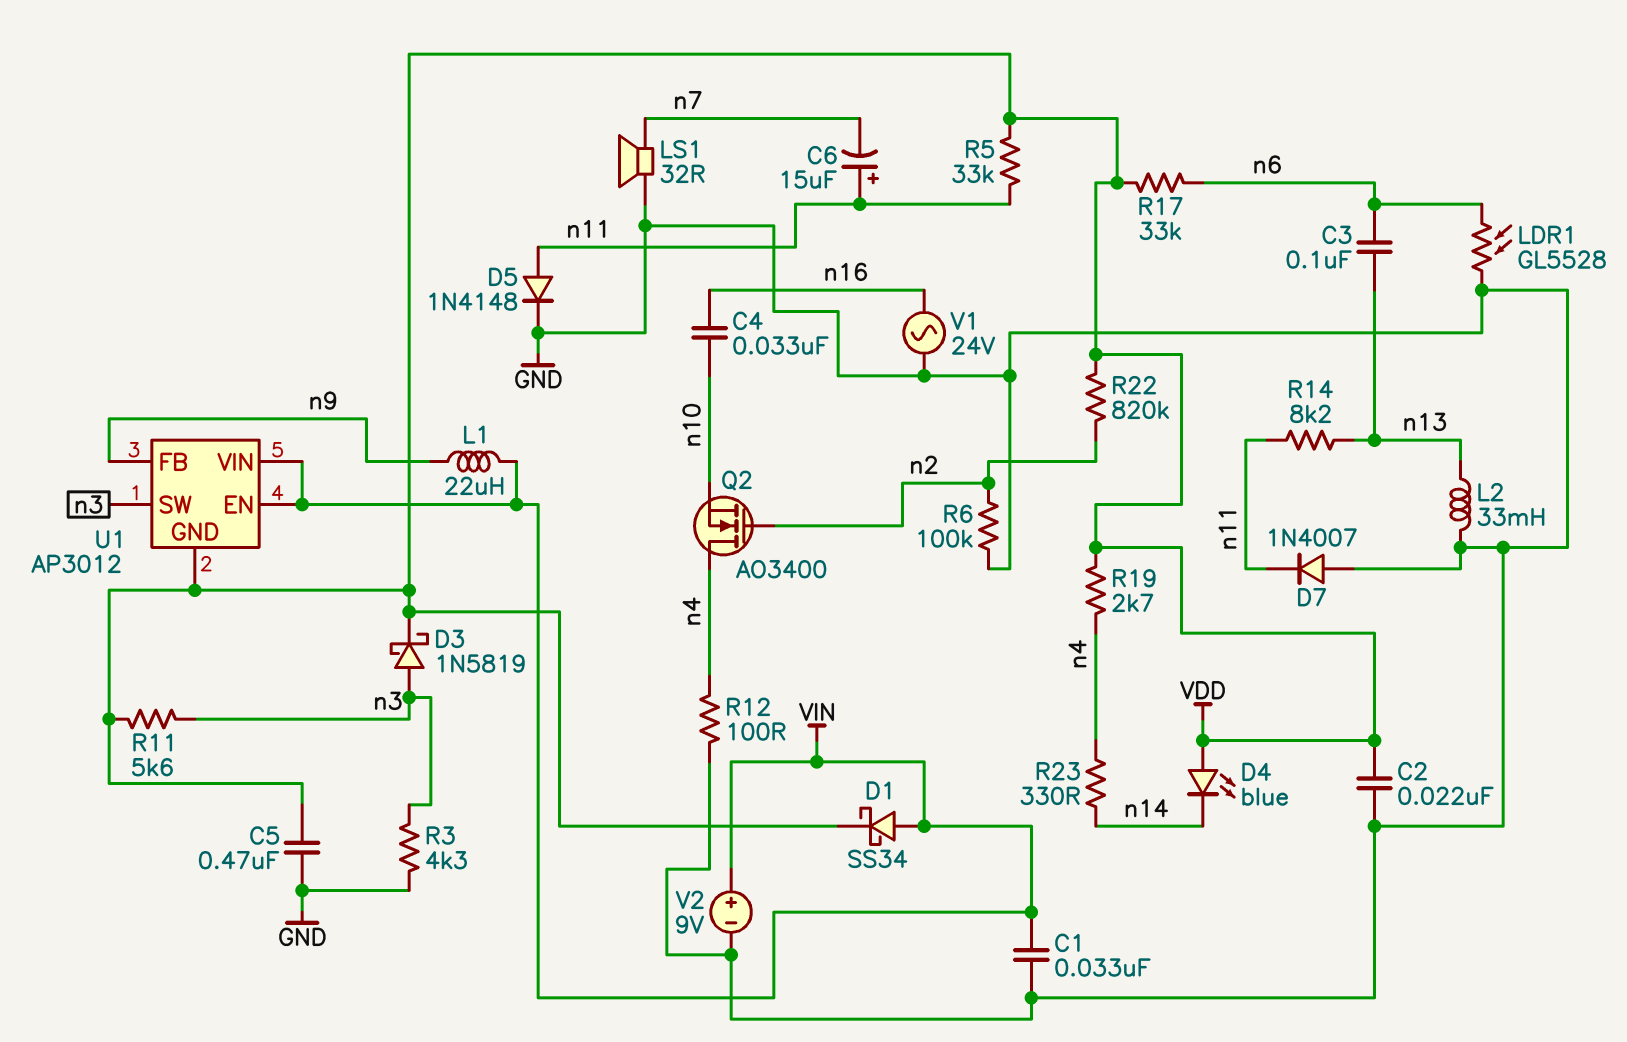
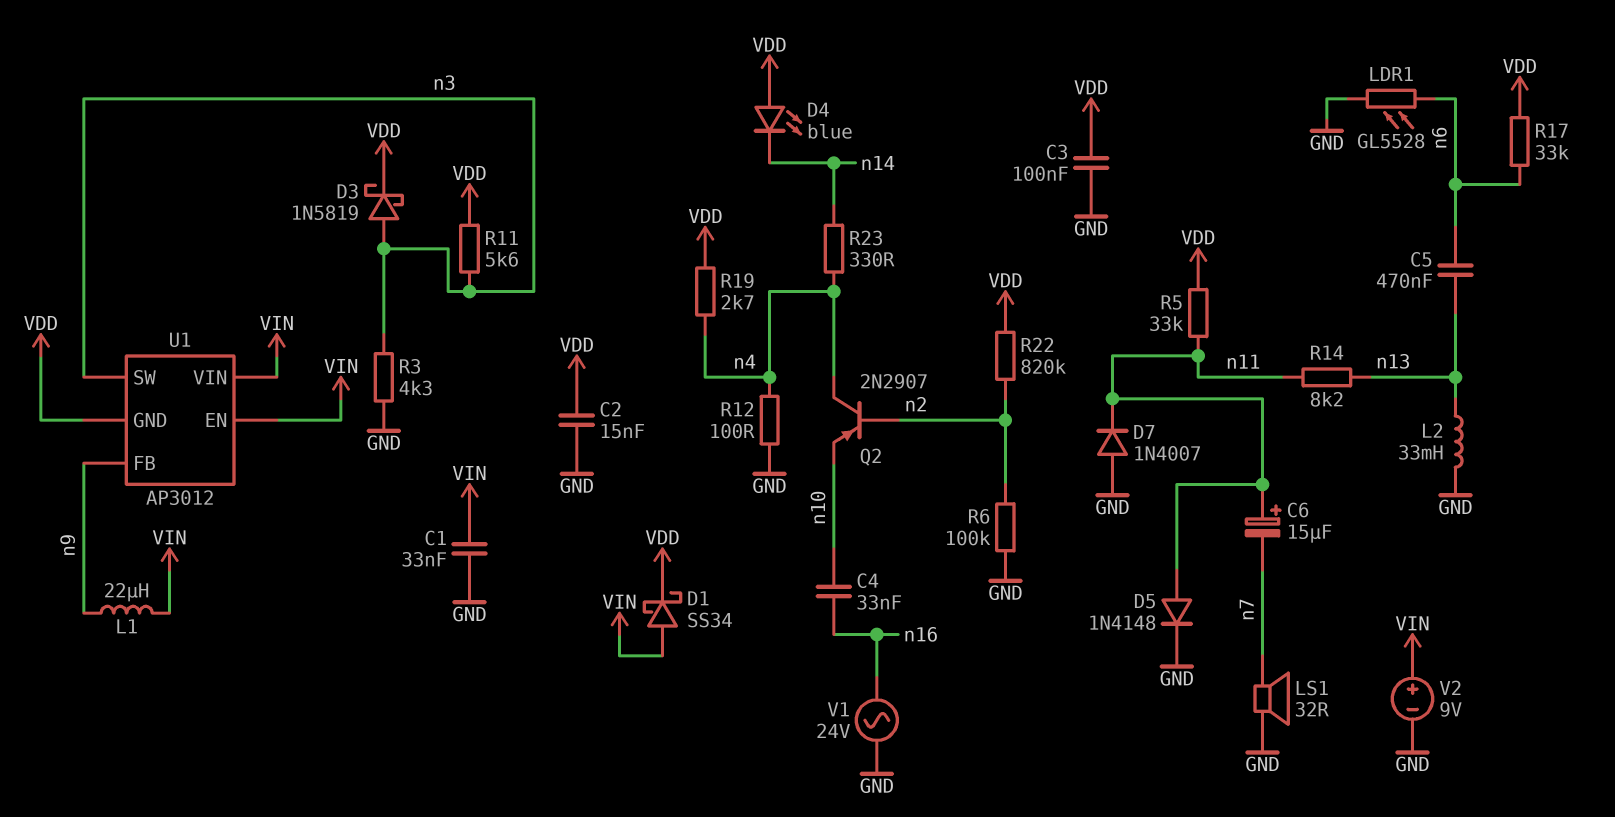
C2: 22nF (GND, VDD) -> 15nF (GND, VDD)
C3: 100nF (n6, n13) -> 100nF (GND, VDD)
C5: 470nF (GND, VDD) -> 470nF (n6, n13)
Q2: NMOS AO3400 (G n2, D n4, S n10) -> PNP 2N2907 (B n2, C n4, E n10)

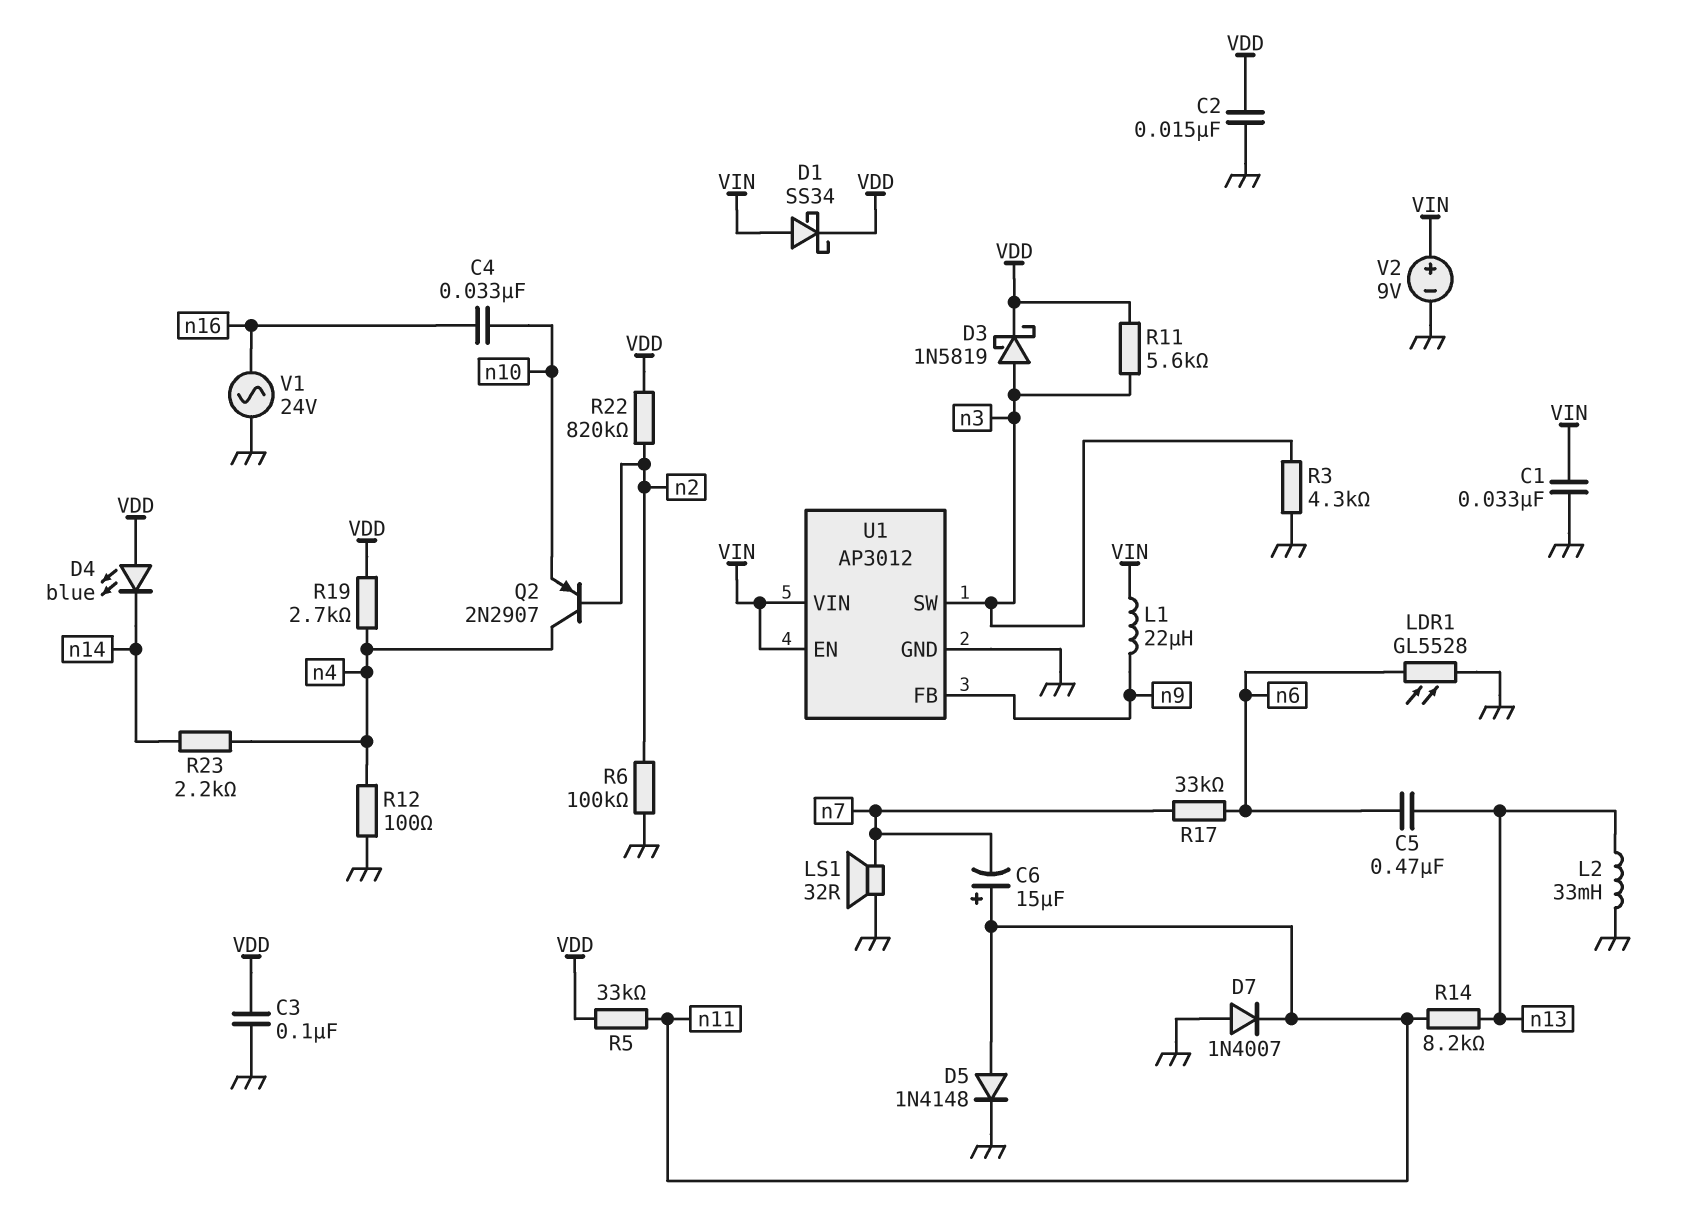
R17: 33k (VDD, n6) -> 33k (n6, n7)
R23: 330 (n4, n14) -> 2.2k (n4, n14)
U1 pin GND: VDD -> GND

